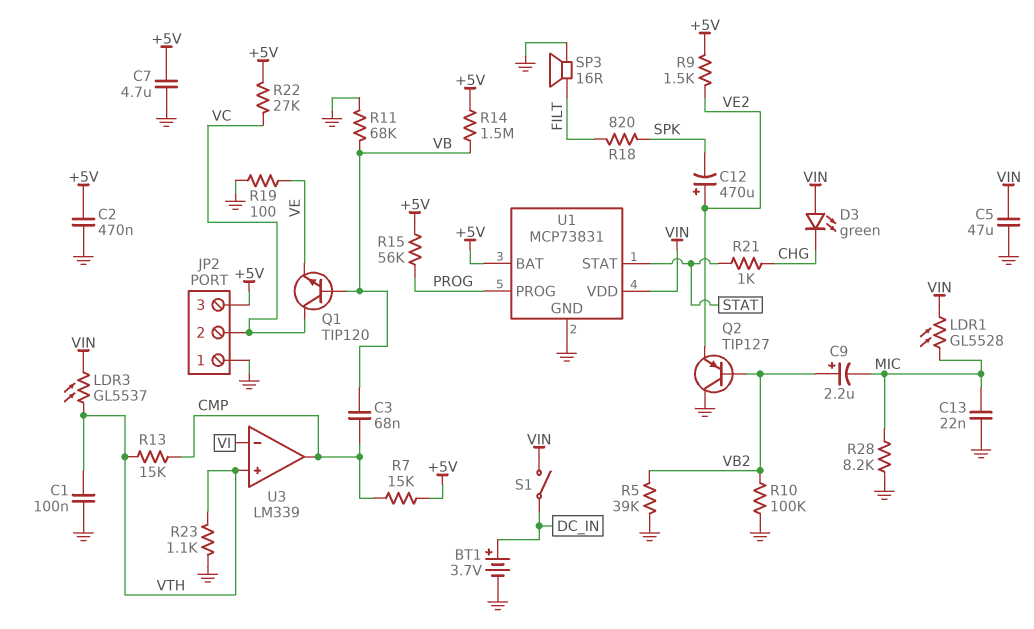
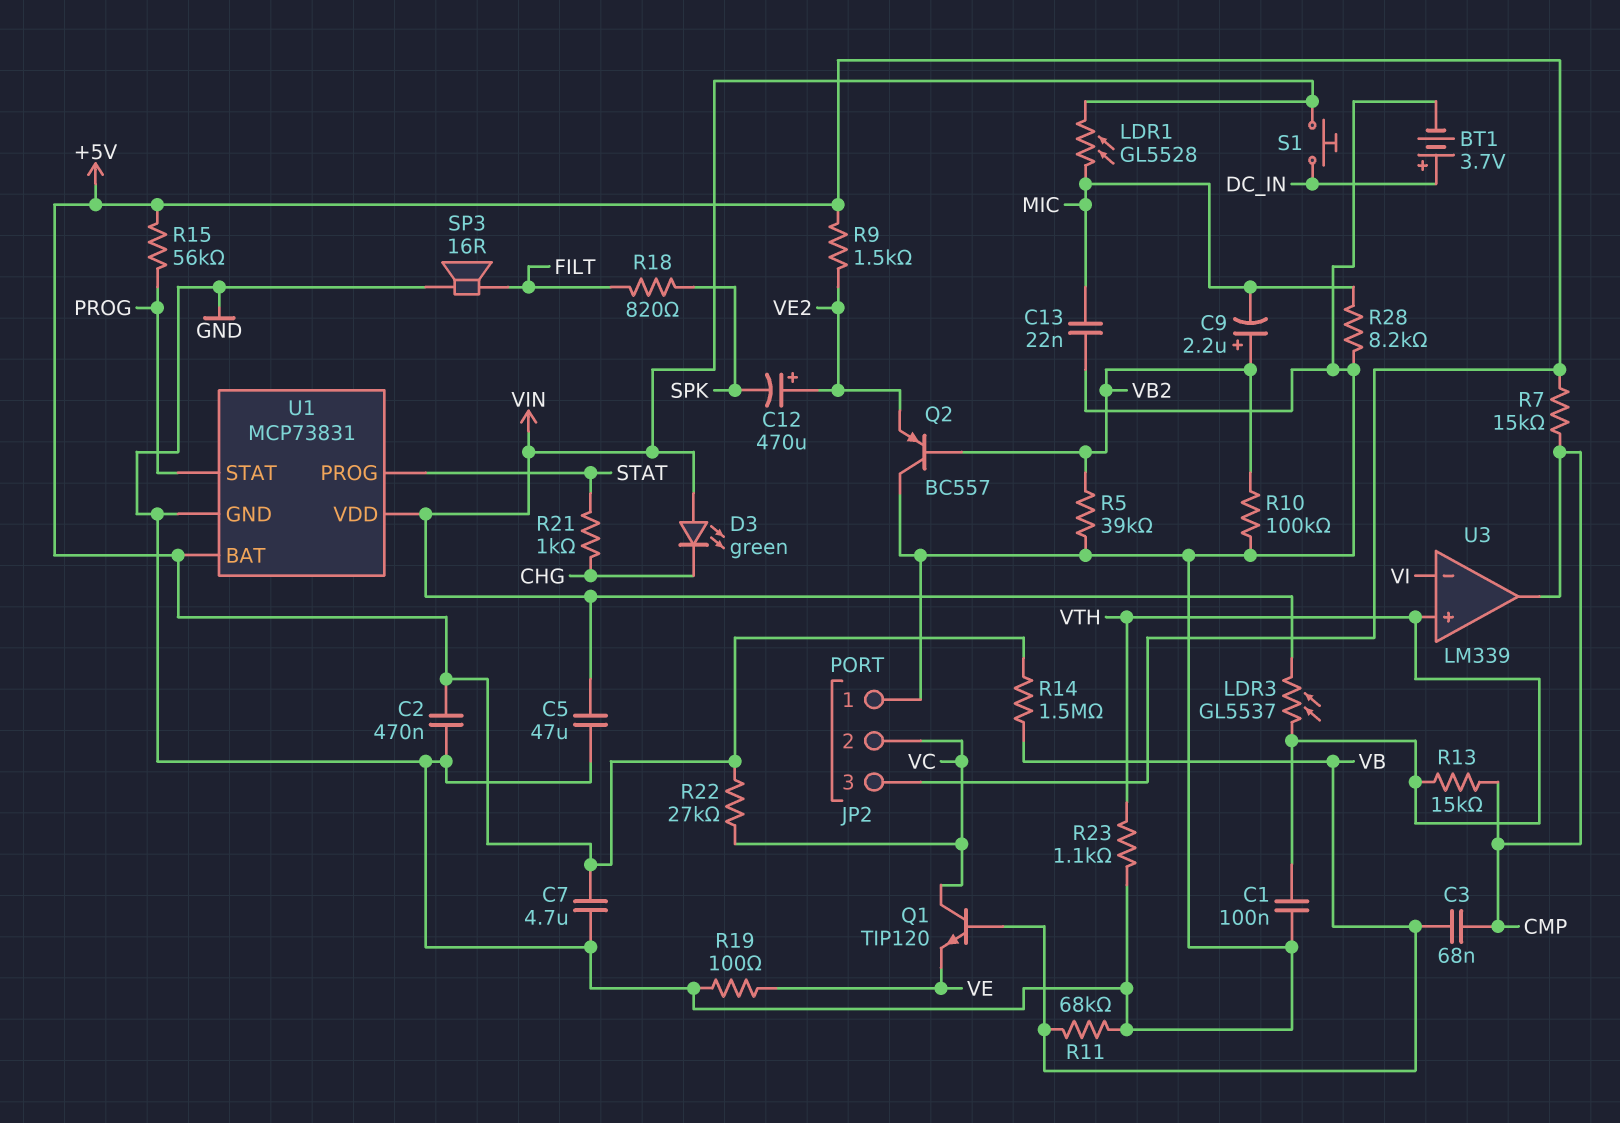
Q2: PNP TIP127 (B VB2, C GND, E VE2) -> PNP BC557 (B VB2, C GND, E VE2)
S1: switch (DC_IN, VIN) -> button (DC_IN, VIN)
U1 pin PROG: PROG -> STAT
U1 pin STAT: STAT -> PROG

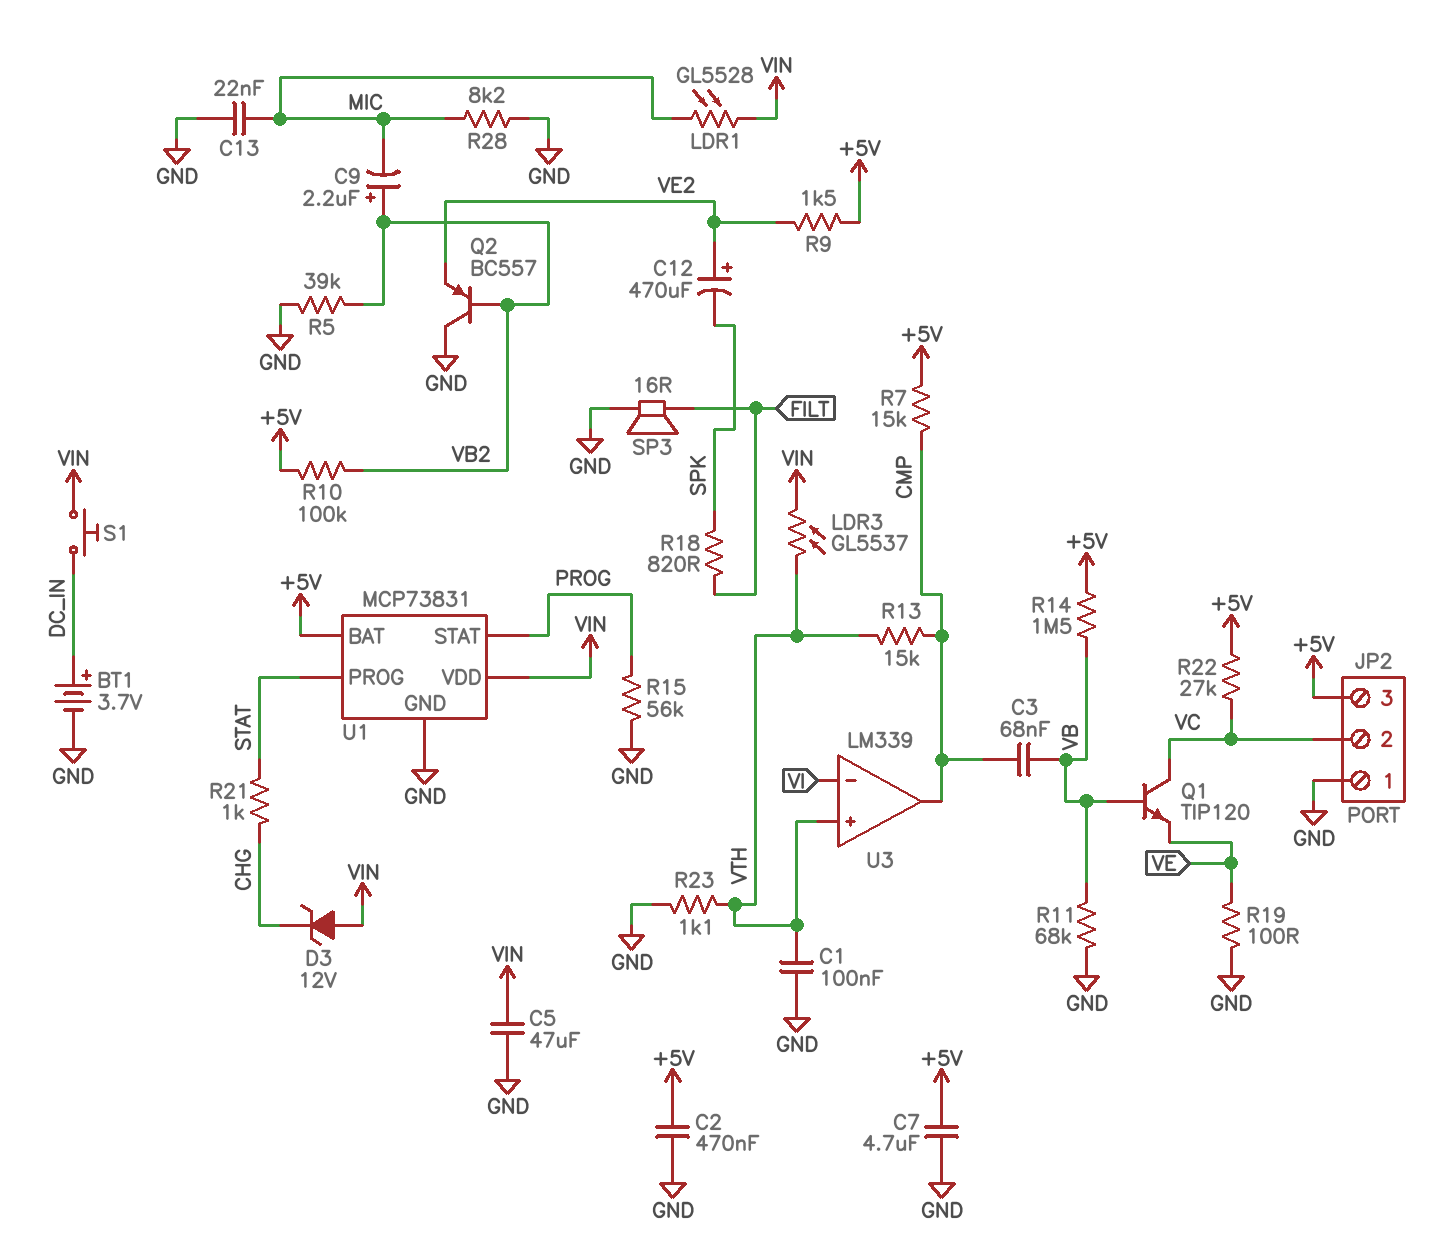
D3: LED green (A VIN, K CHG) -> zener 12V (A VIN, K CHG)
R10: 100k (GND, VB2) -> 100k (+5V, VB2)
R15: 56k (+5V, PROG) -> 56k (GND, PROG)

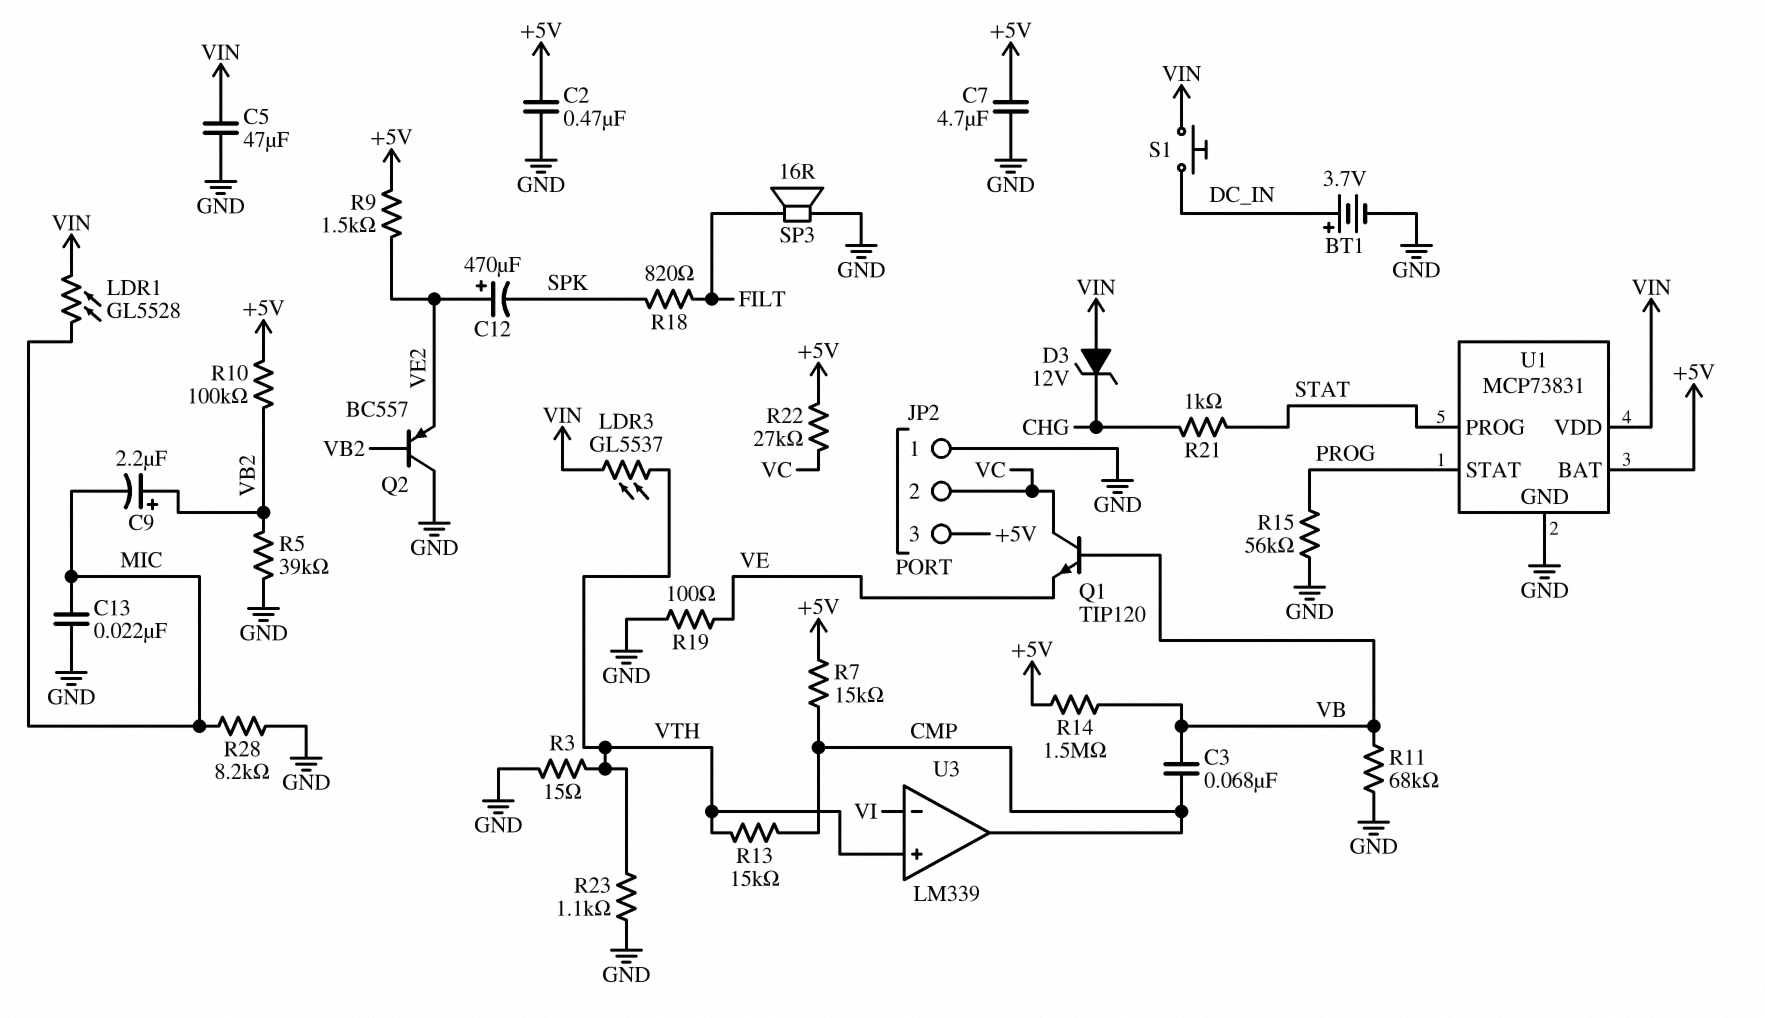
C1: 100nF (GND, VTH) -> none
R3: none -> 15 (GND, VTH)

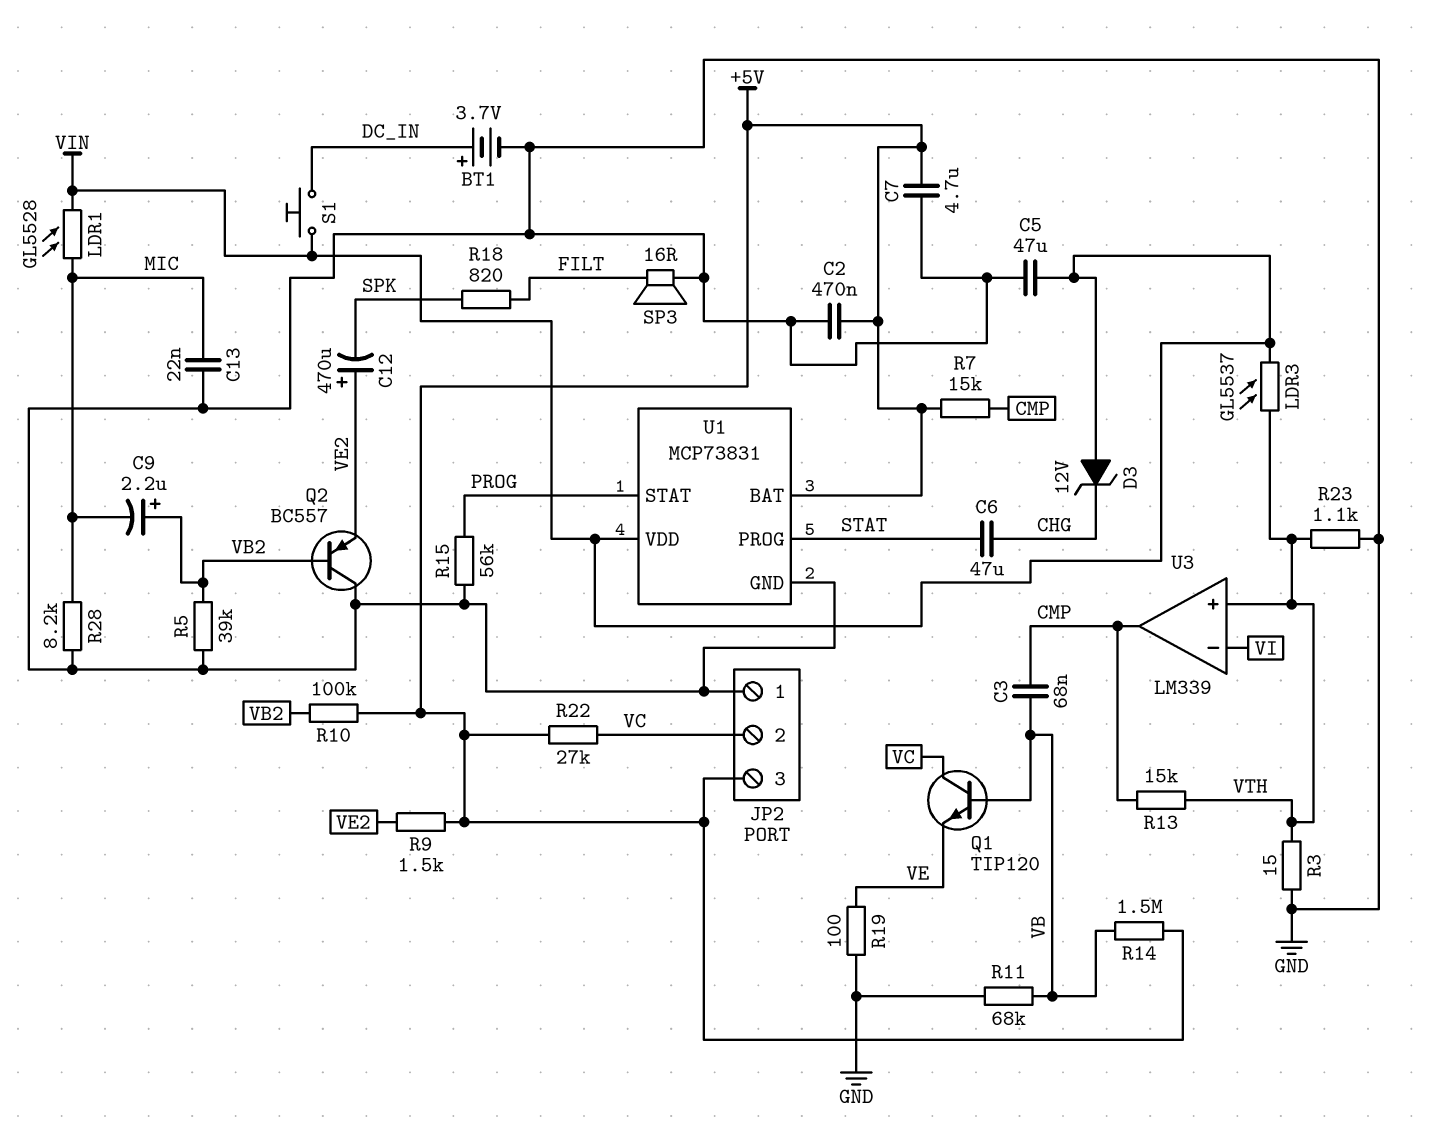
C6: none -> 47uF (CHG, STAT)
R21: 1k (CHG, STAT) -> none

